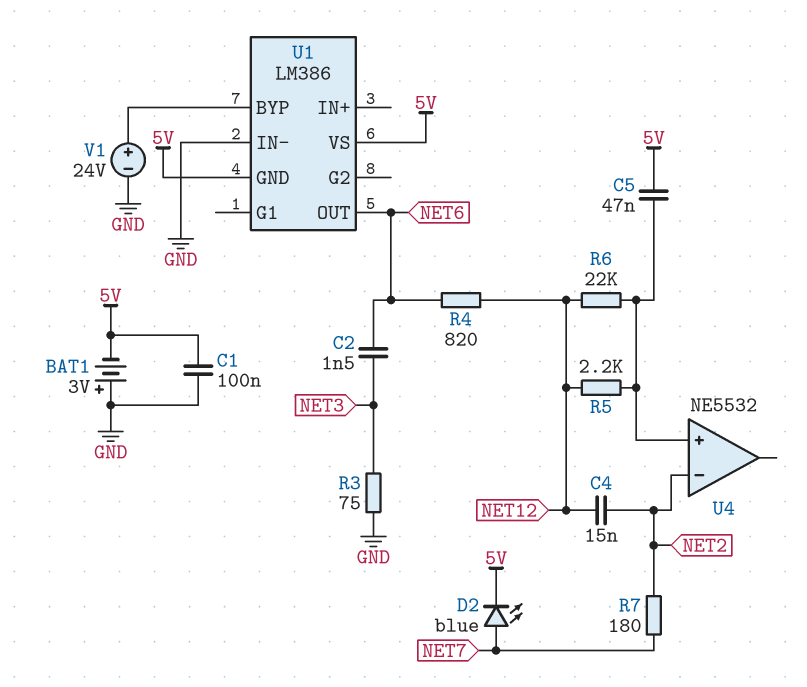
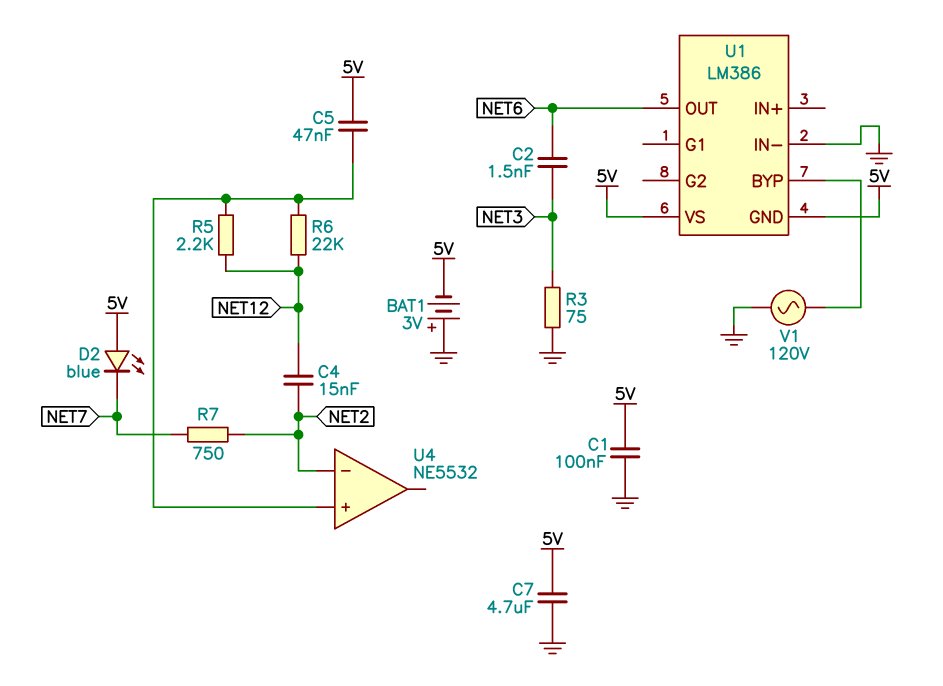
C7: none -> 4.7uF (5V, GND)
D2: LED blue (A NET7, K 5V) -> LED blue (A 5V, K NET7)
R4: 820 (NET6, NET12) -> none
R7: 180 (NET2, NET7) -> 750 (NET2, NET7)
V1: 24V (plus U1/BYP, minus GND) -> AC 120V (GND, U1/BYP)

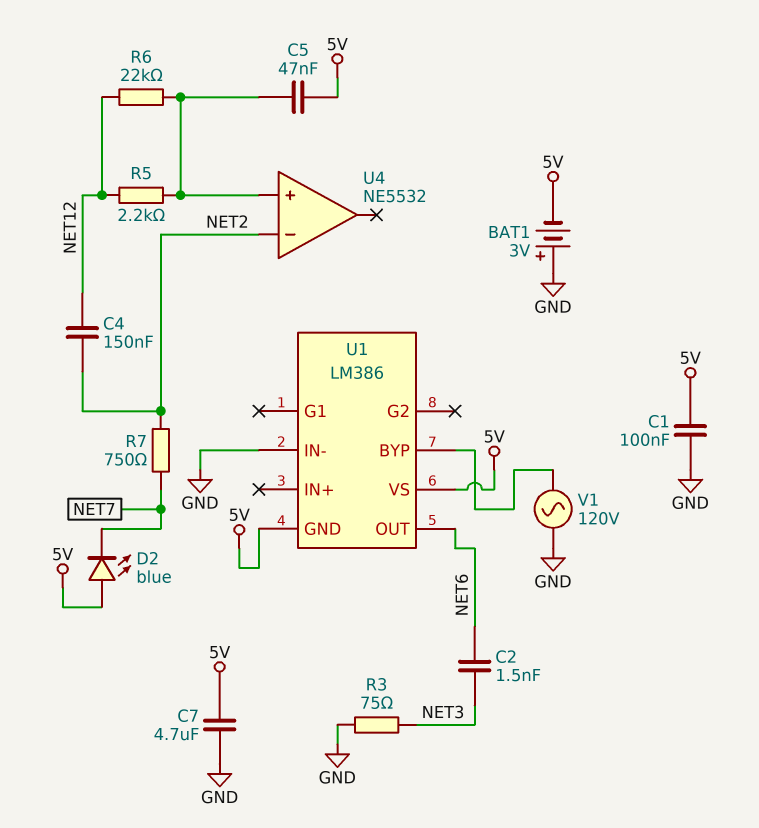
C4: 15nF (NET2, NET12) -> 150nF (NET2, NET12)

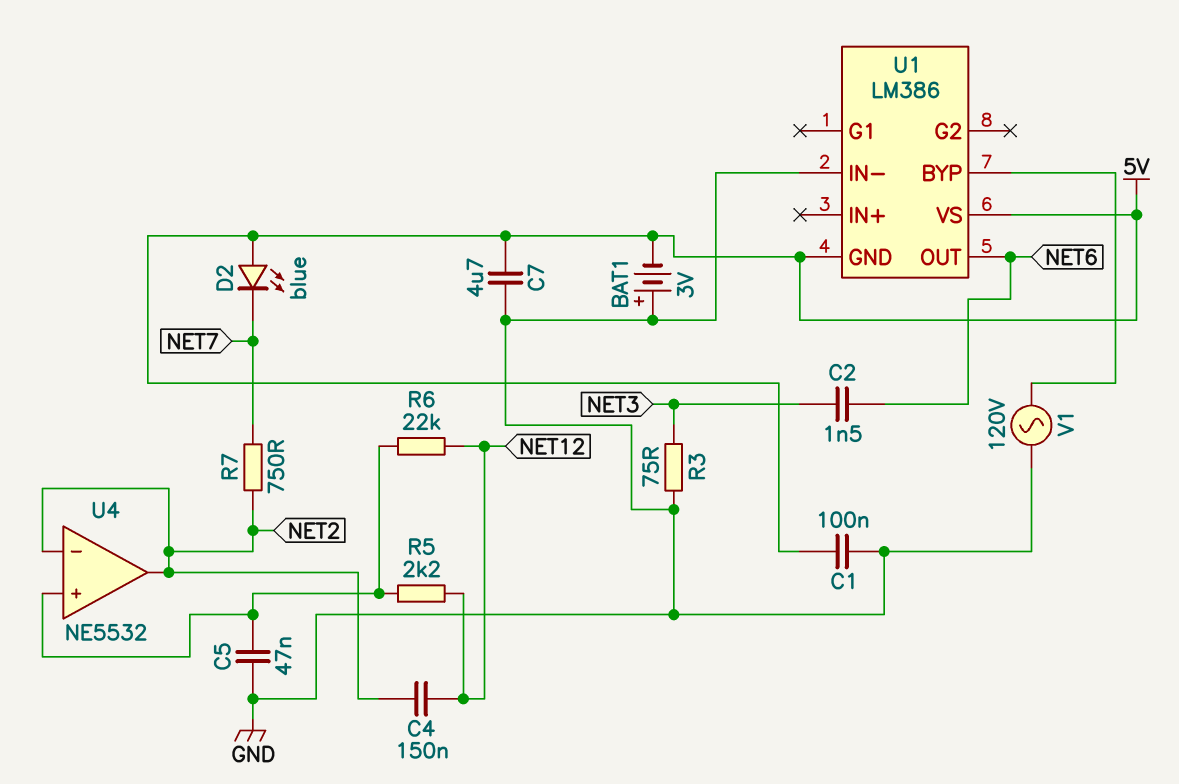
C5: 47nF (5V, U4/in+) -> 47nF (GND, U4/in+)
U4 pin out: none -> NET2

